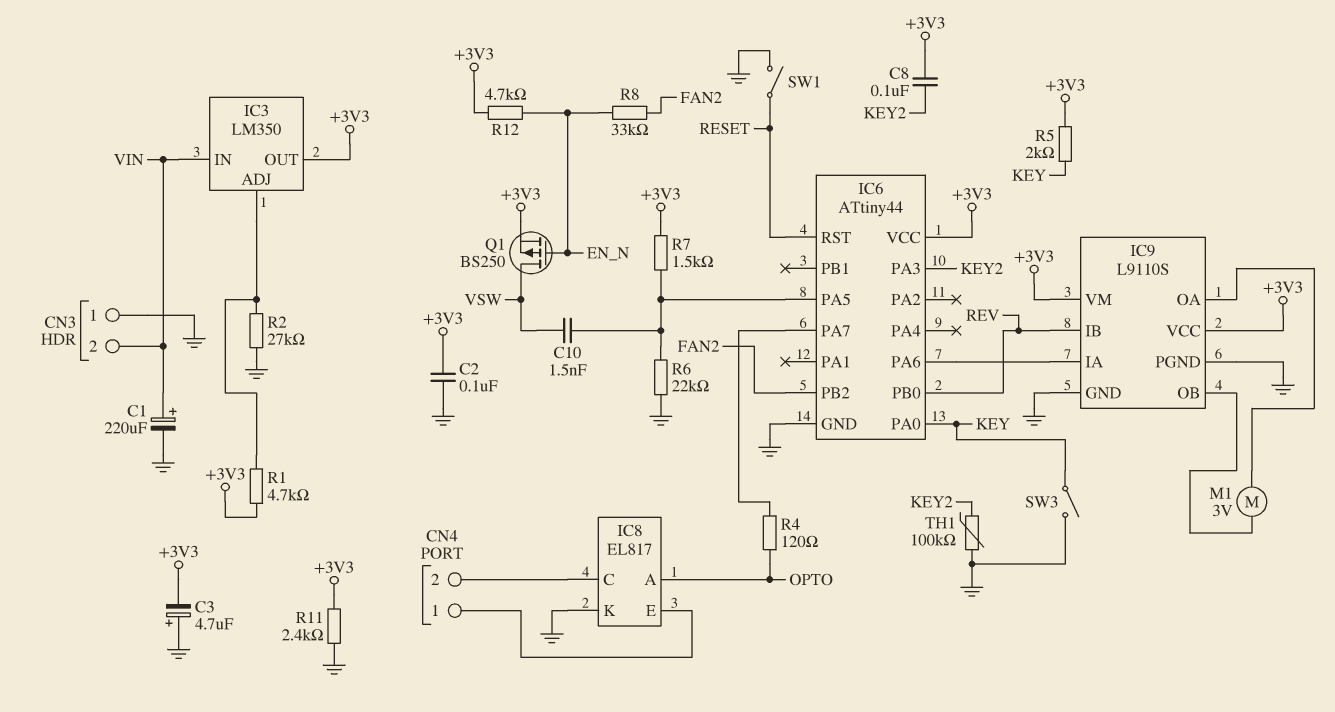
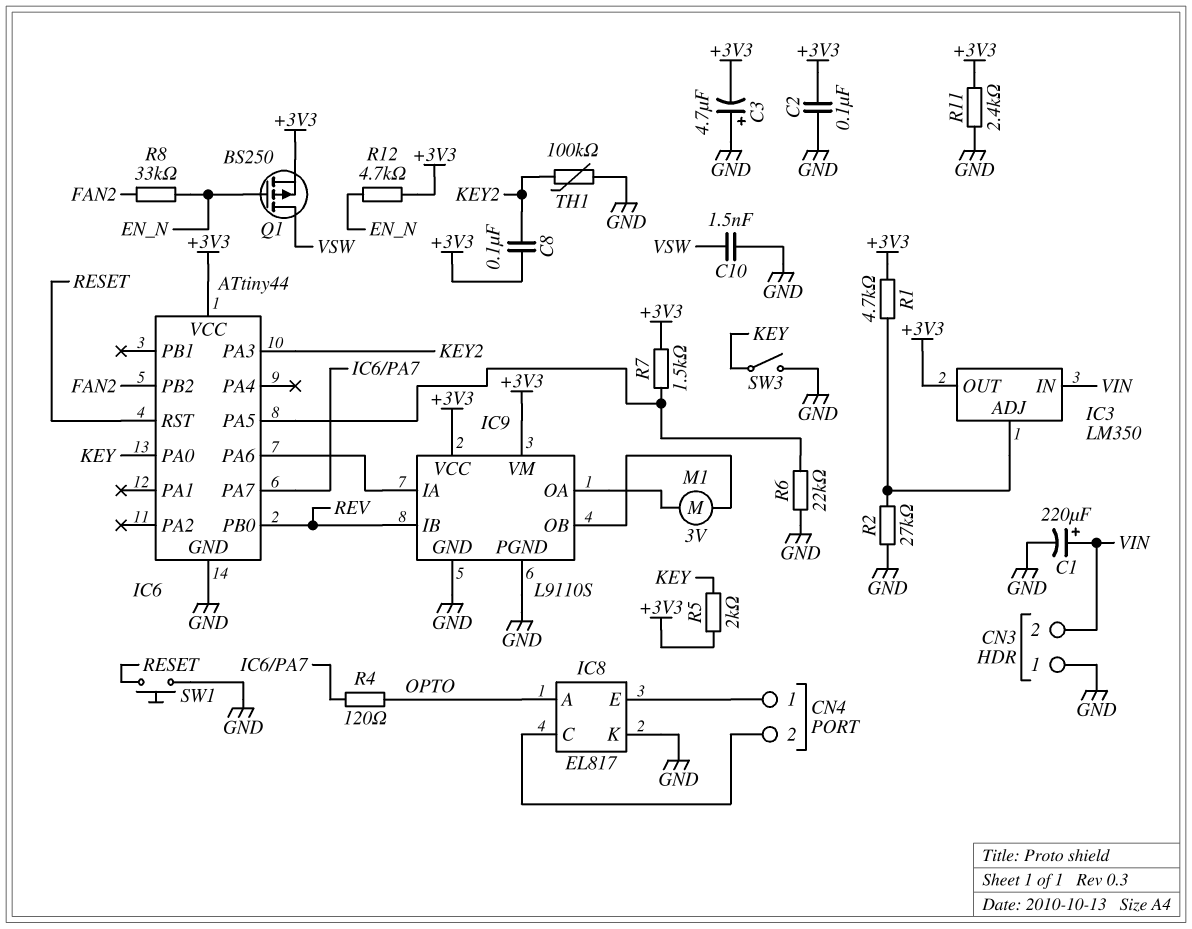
C10: 1.5nF (IC6/PA5, VSW) -> 1.5nF (GND, VSW)
SW1: switch (GND, RESET) -> button (GND, RESET)

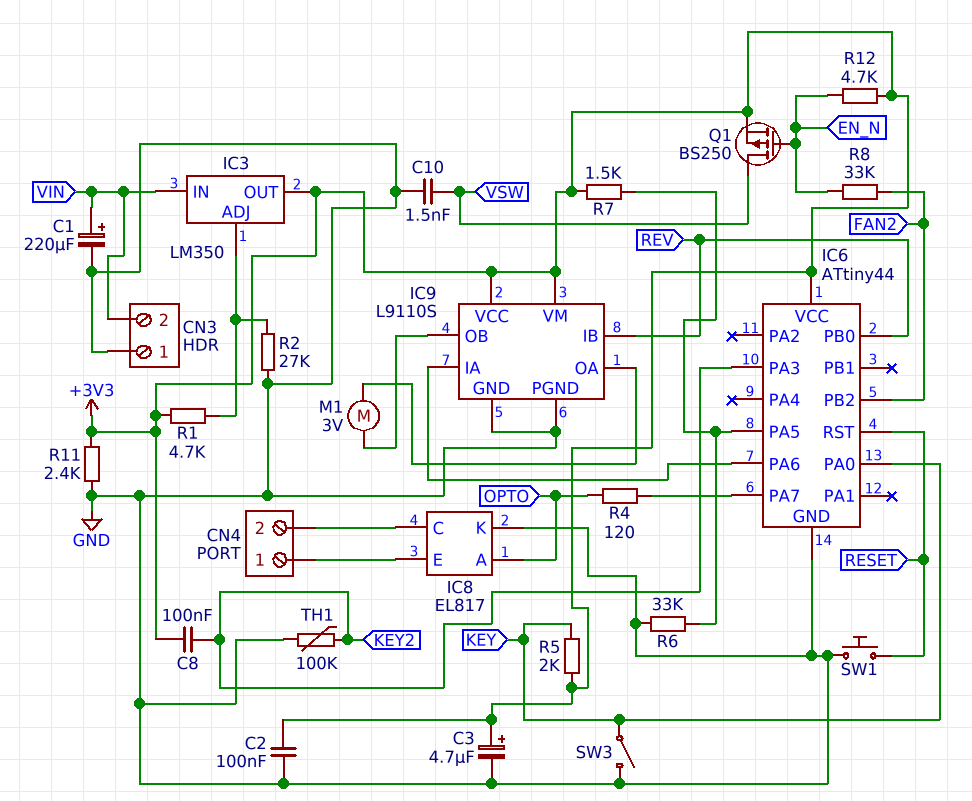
C3: 4.7uF (plus GND, minus +3V3) -> 4.7uF (plus +3V3, minus GND)
R6: 22k (GND, IC6/PA5) -> 33k (GND, IC6/PA5)

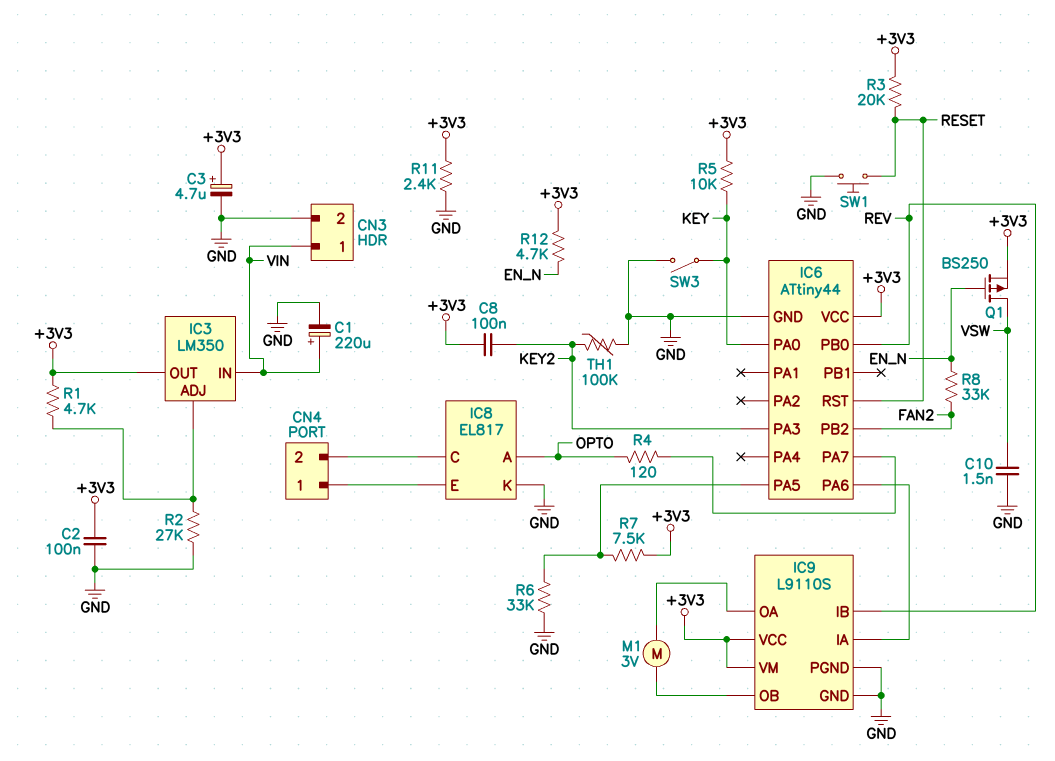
CN3 pin 1: GND -> VIN
CN3 pin 2: VIN -> GND
R3: none -> 20k (+3V3, RESET)
R5: 2k (+3V3, KEY) -> 10k (+3V3, KEY)
R7: 1.5k (+3V3, IC6/PA5) -> 7.5k (+3V3, IC6/PA5)

